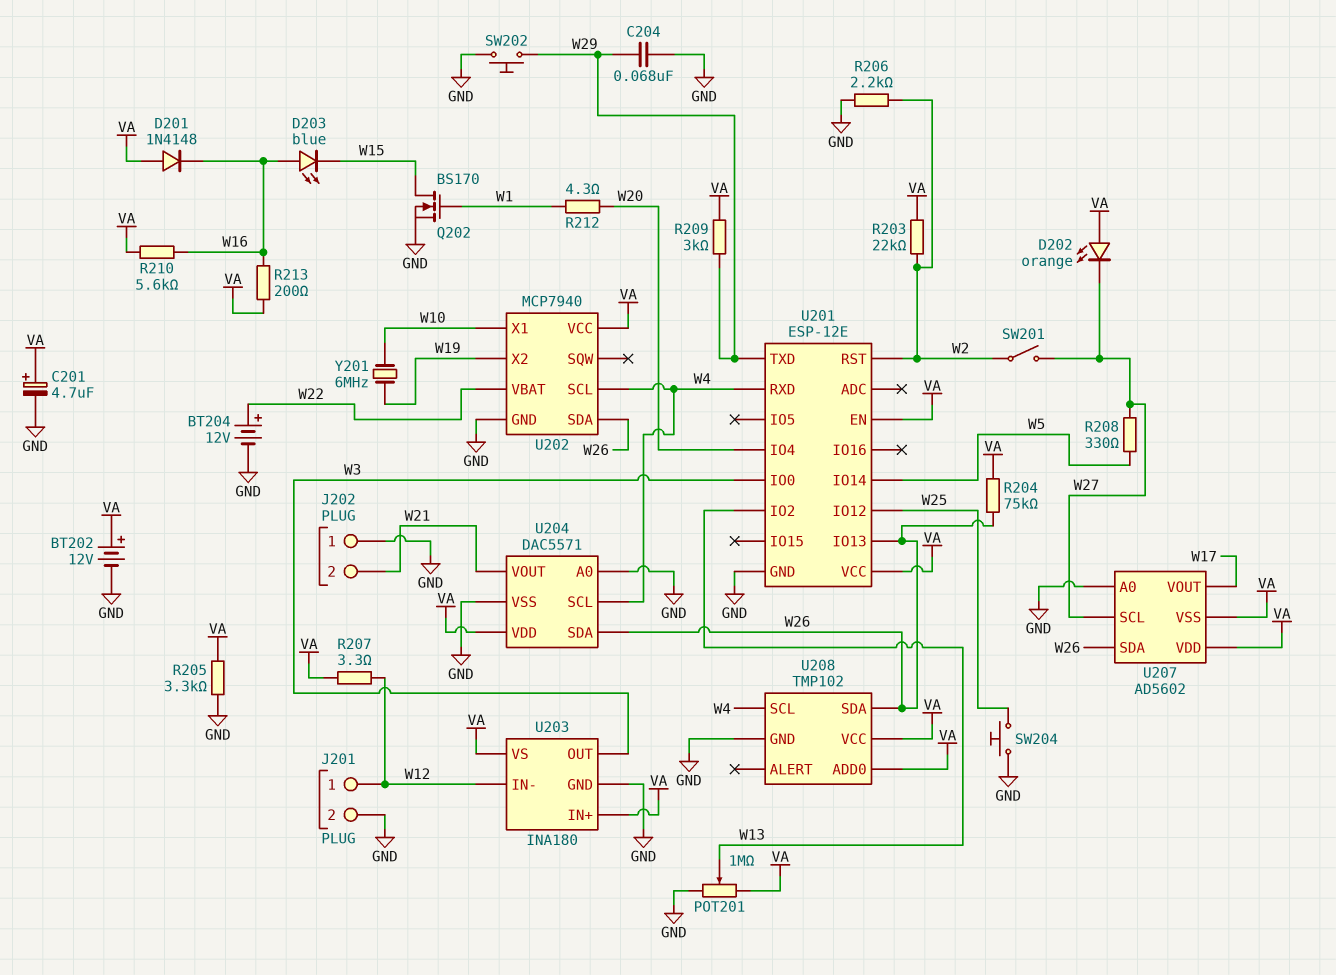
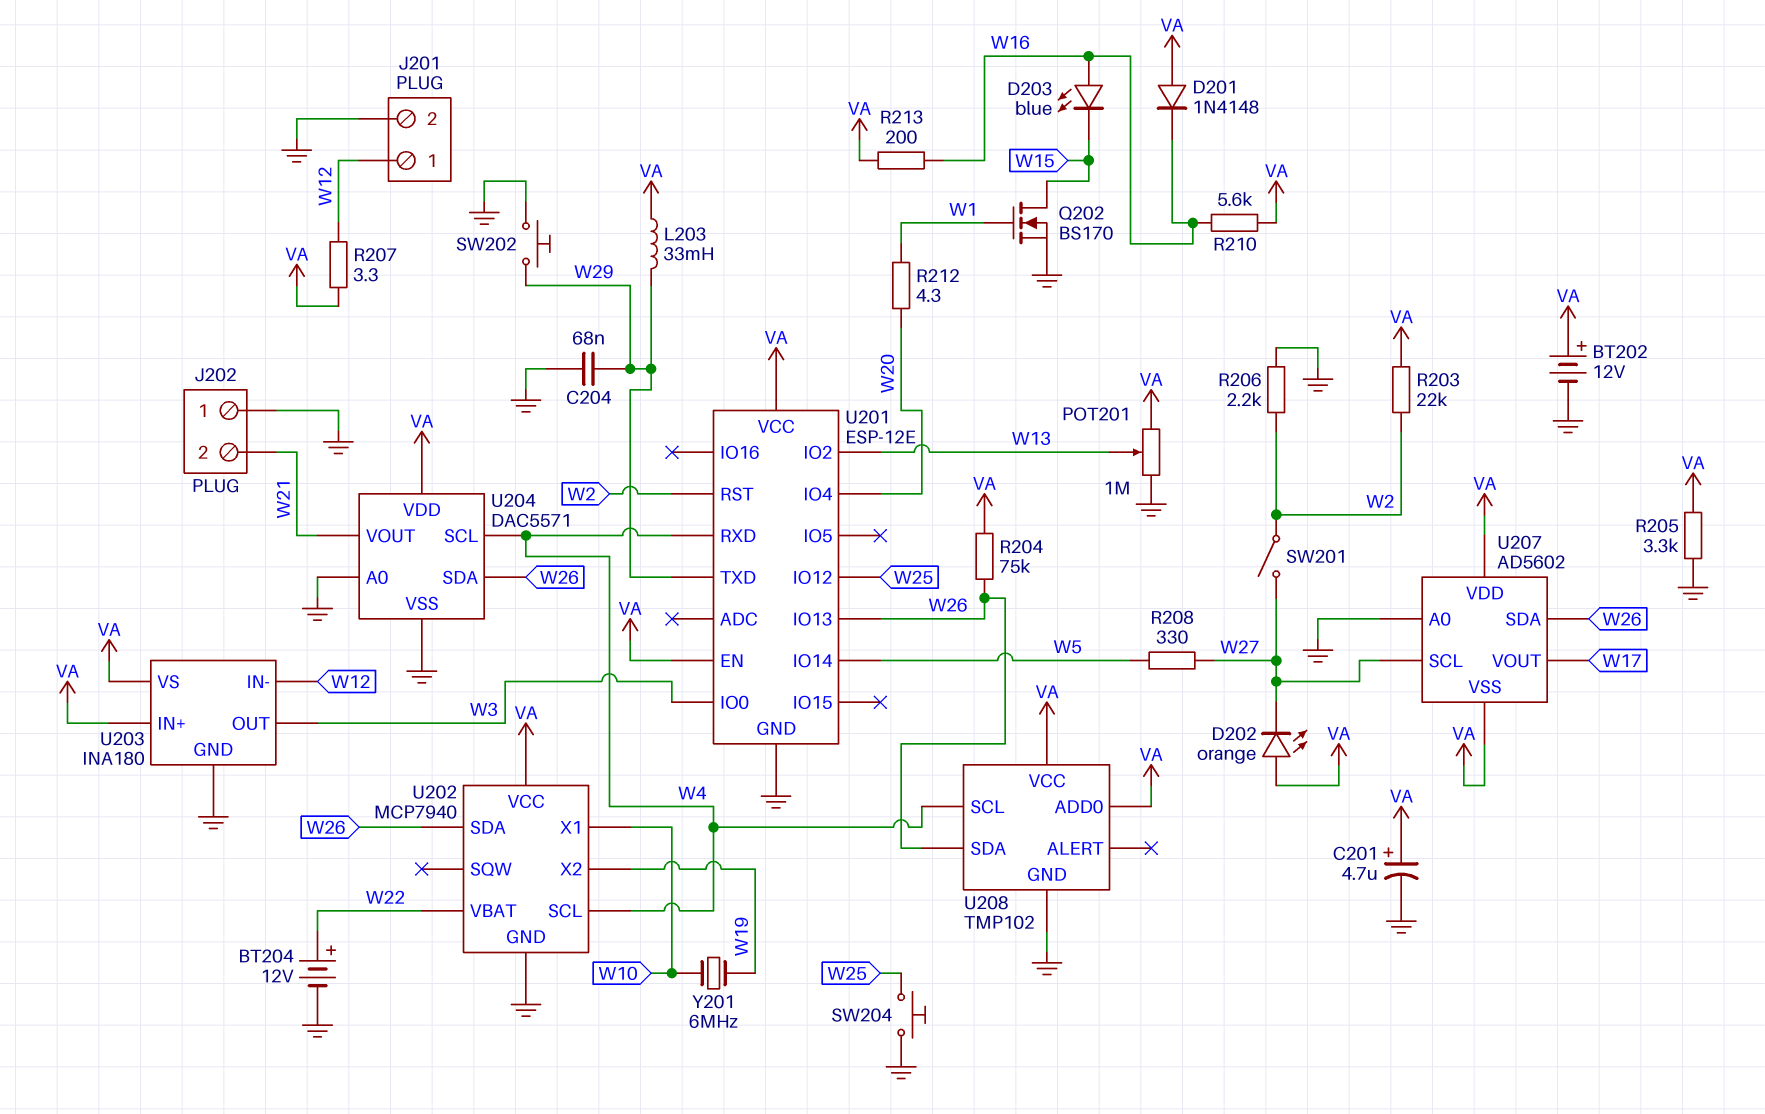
L203: none -> 33mH (VA, W29)
R209: 3k (VA, W29) -> none

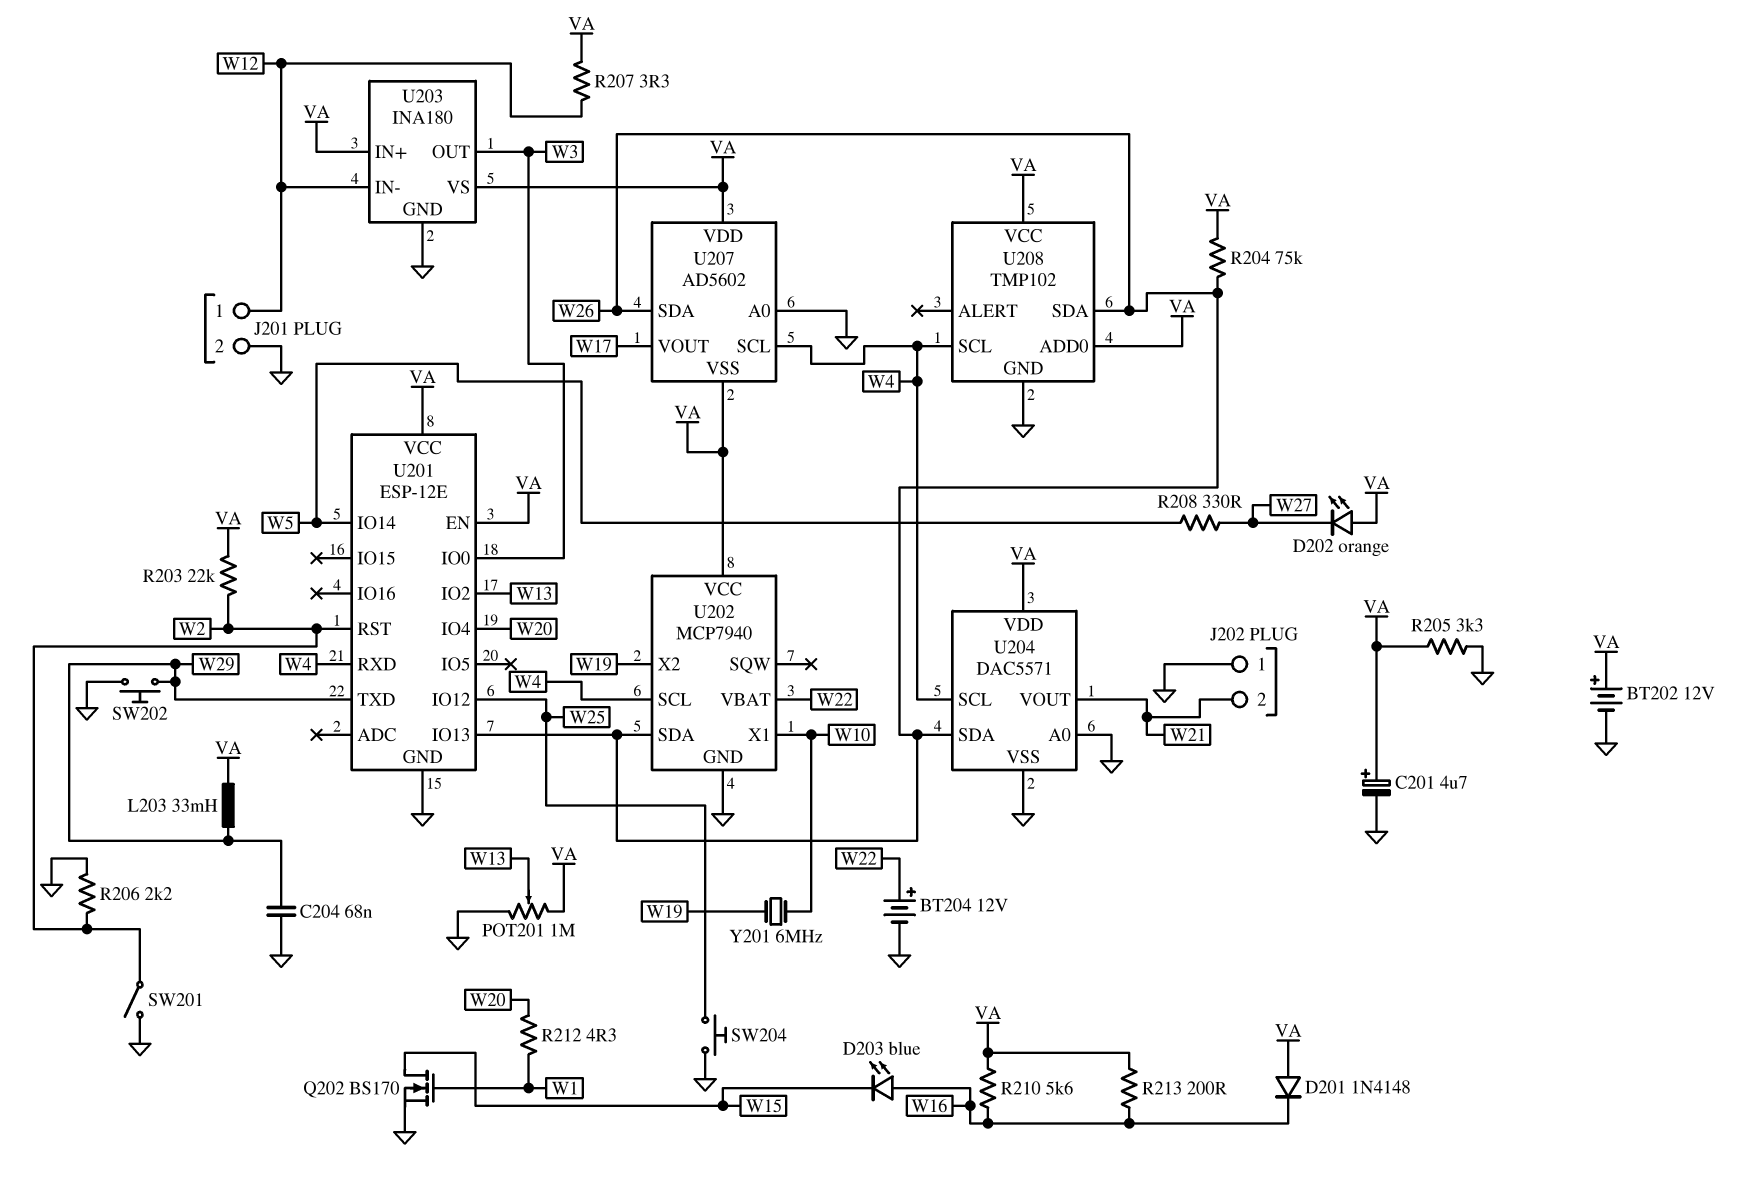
SW201: switch (W2, W27) -> switch (GND, W2)
U207 pin SCL: W27 -> W4

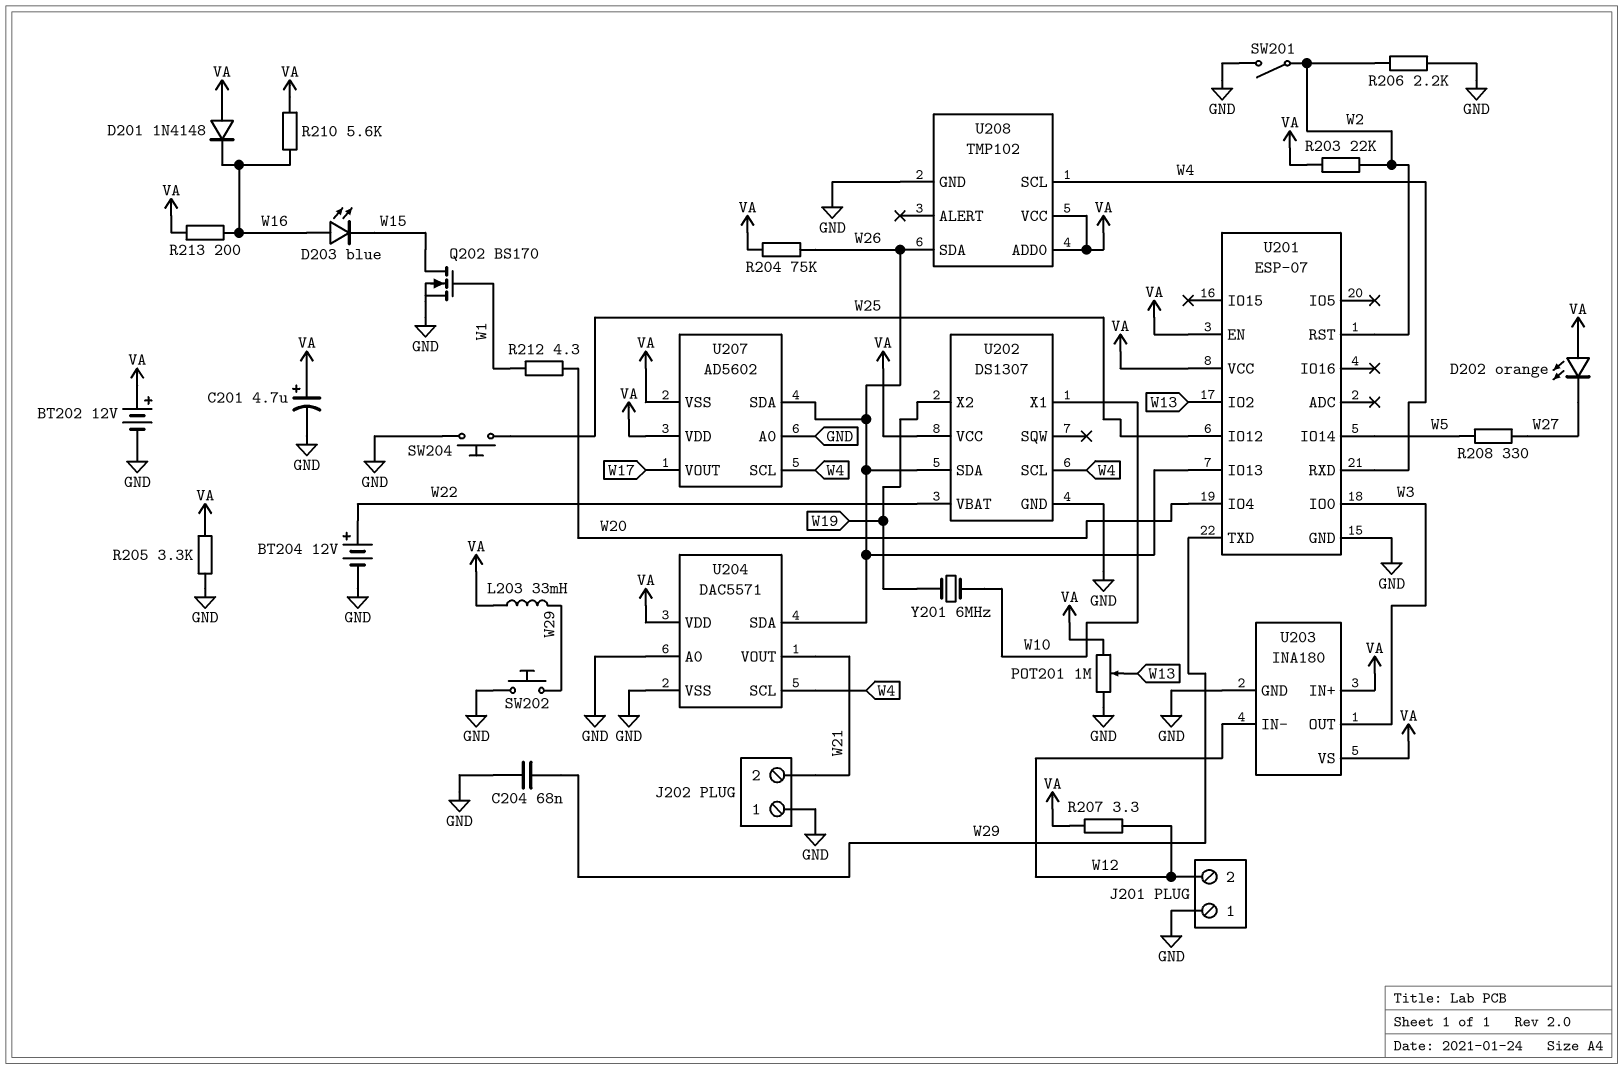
J201 pin 1: W12 -> GND
J201 pin 2: GND -> W12
U201: ESP-12E -> ESP-07
U202: MCP7940 -> DS1307

